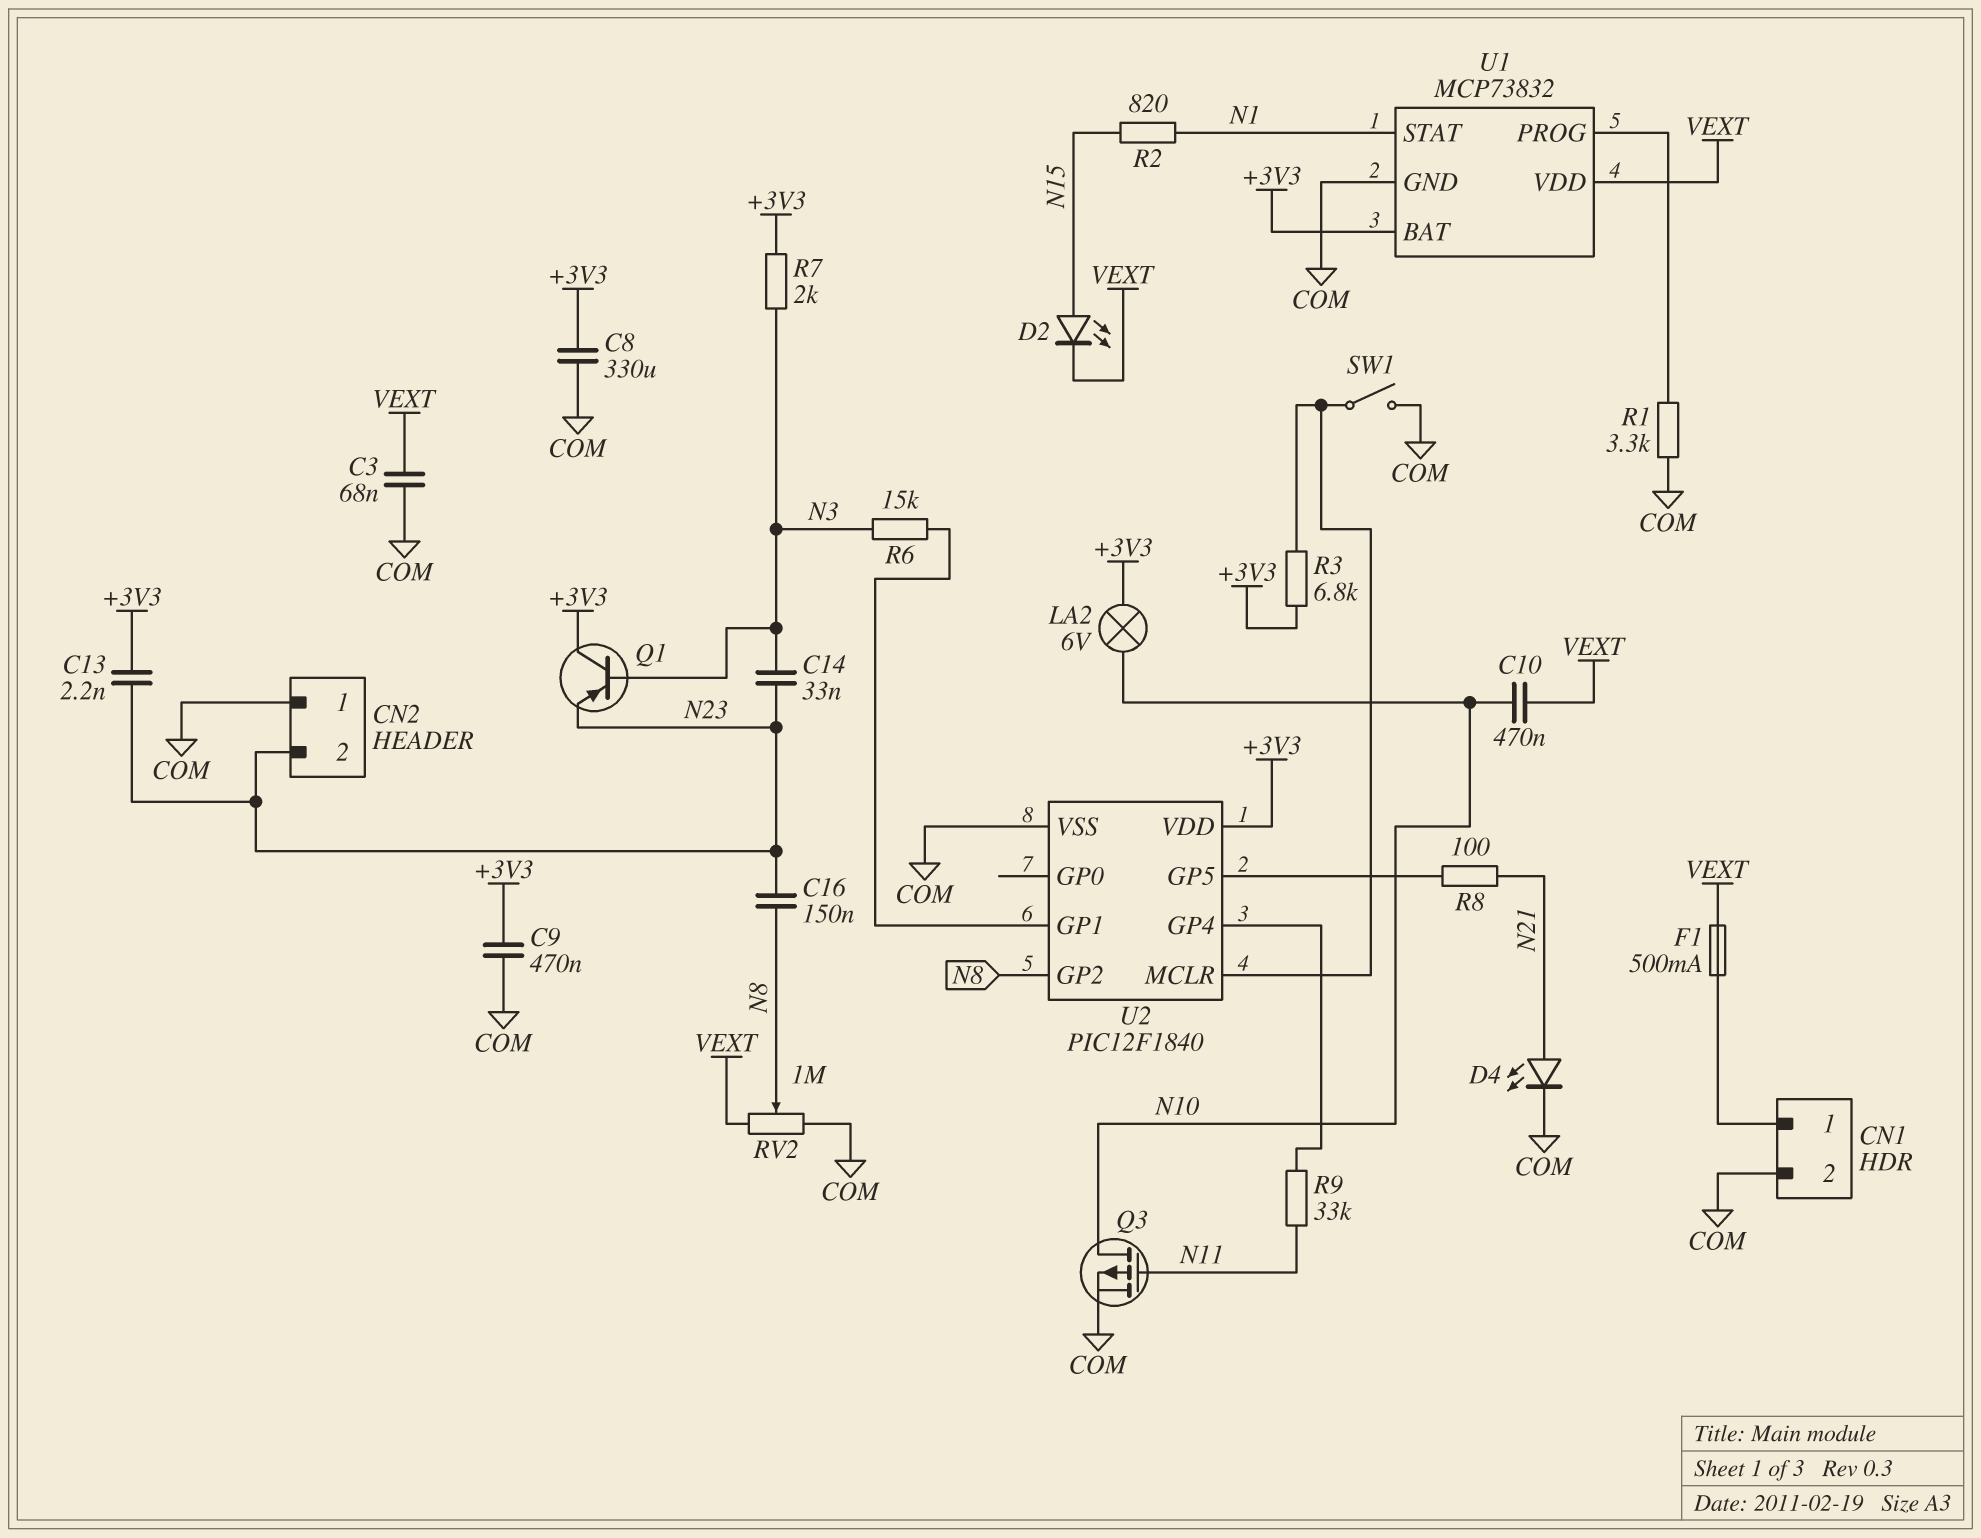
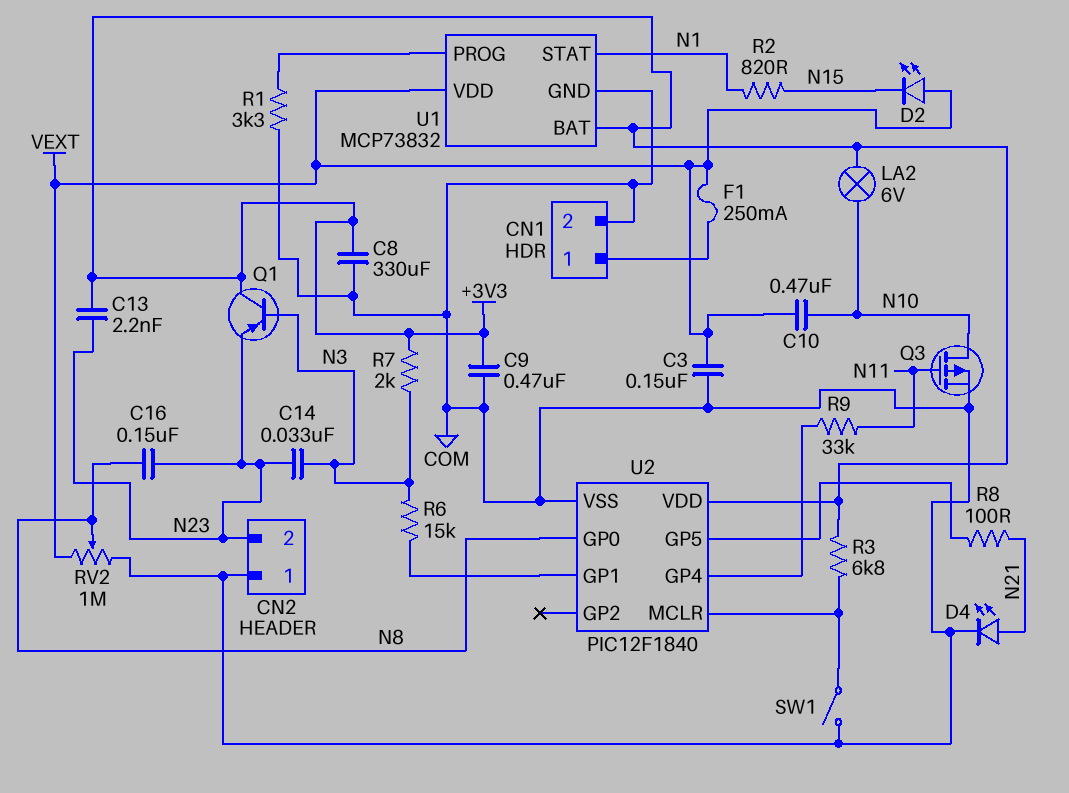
C3: 68nF (COM, VEXT) -> 150nF (COM, VEXT)
D2: LED (A N15, K VEXT) -> LED (A VEXT, K N15)
F1: 500mA (CN1/1, VEXT) -> 250mA (CN1/1, VEXT)
U2 pin GP0: none -> N8
U2 pin GP2: N8 -> none

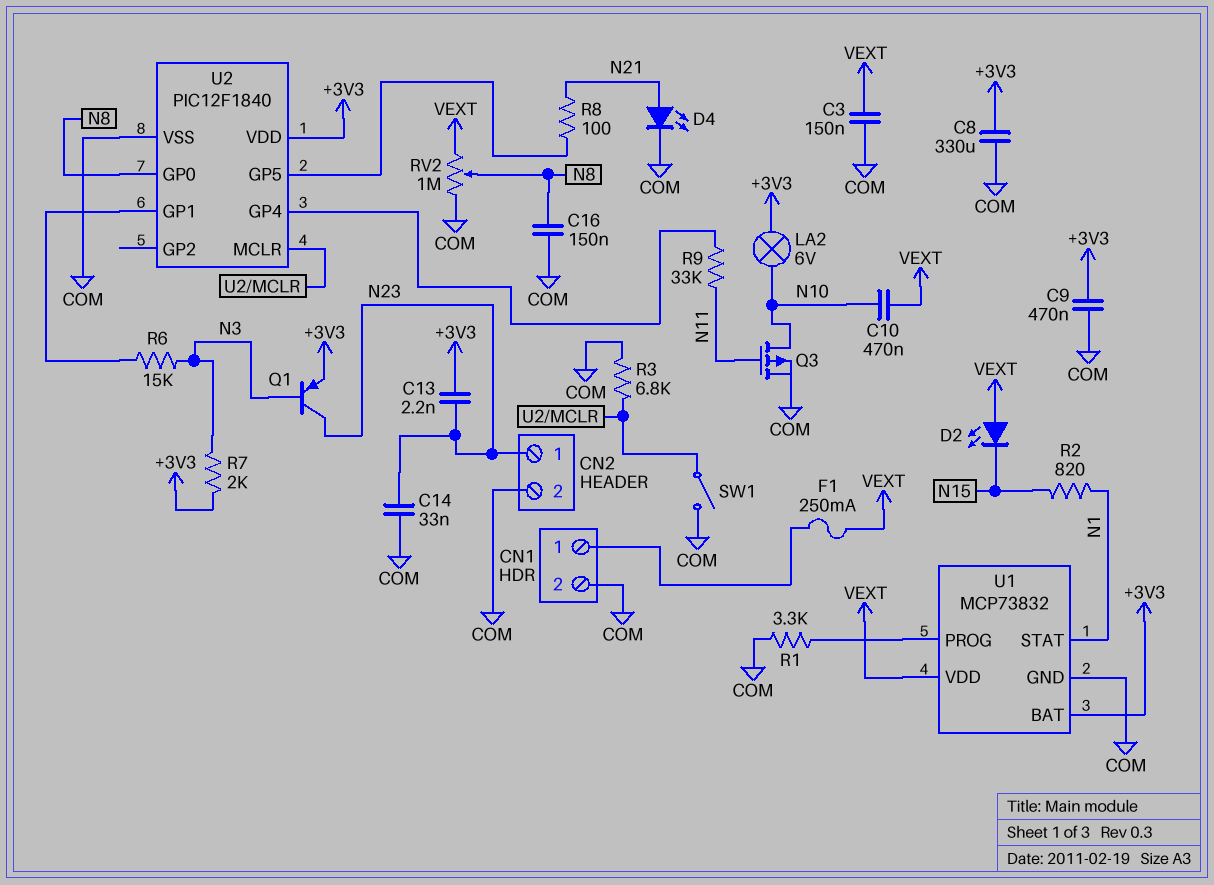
C14: 33nF (N3, N23) -> 33nF (COM, N23)
C16: 150nF (N8, N23) -> 150nF (COM, N8)
CN2 pin 1: COM -> N23
CN2 pin 2: N23 -> COM
Q1: PNP (B N3, C +3V3, E N23) -> PNP (B N3, C N23, E +3V3)
R3: 6.8k (+3V3, U2/MCLR) -> 6.8k (COM, U2/MCLR)

